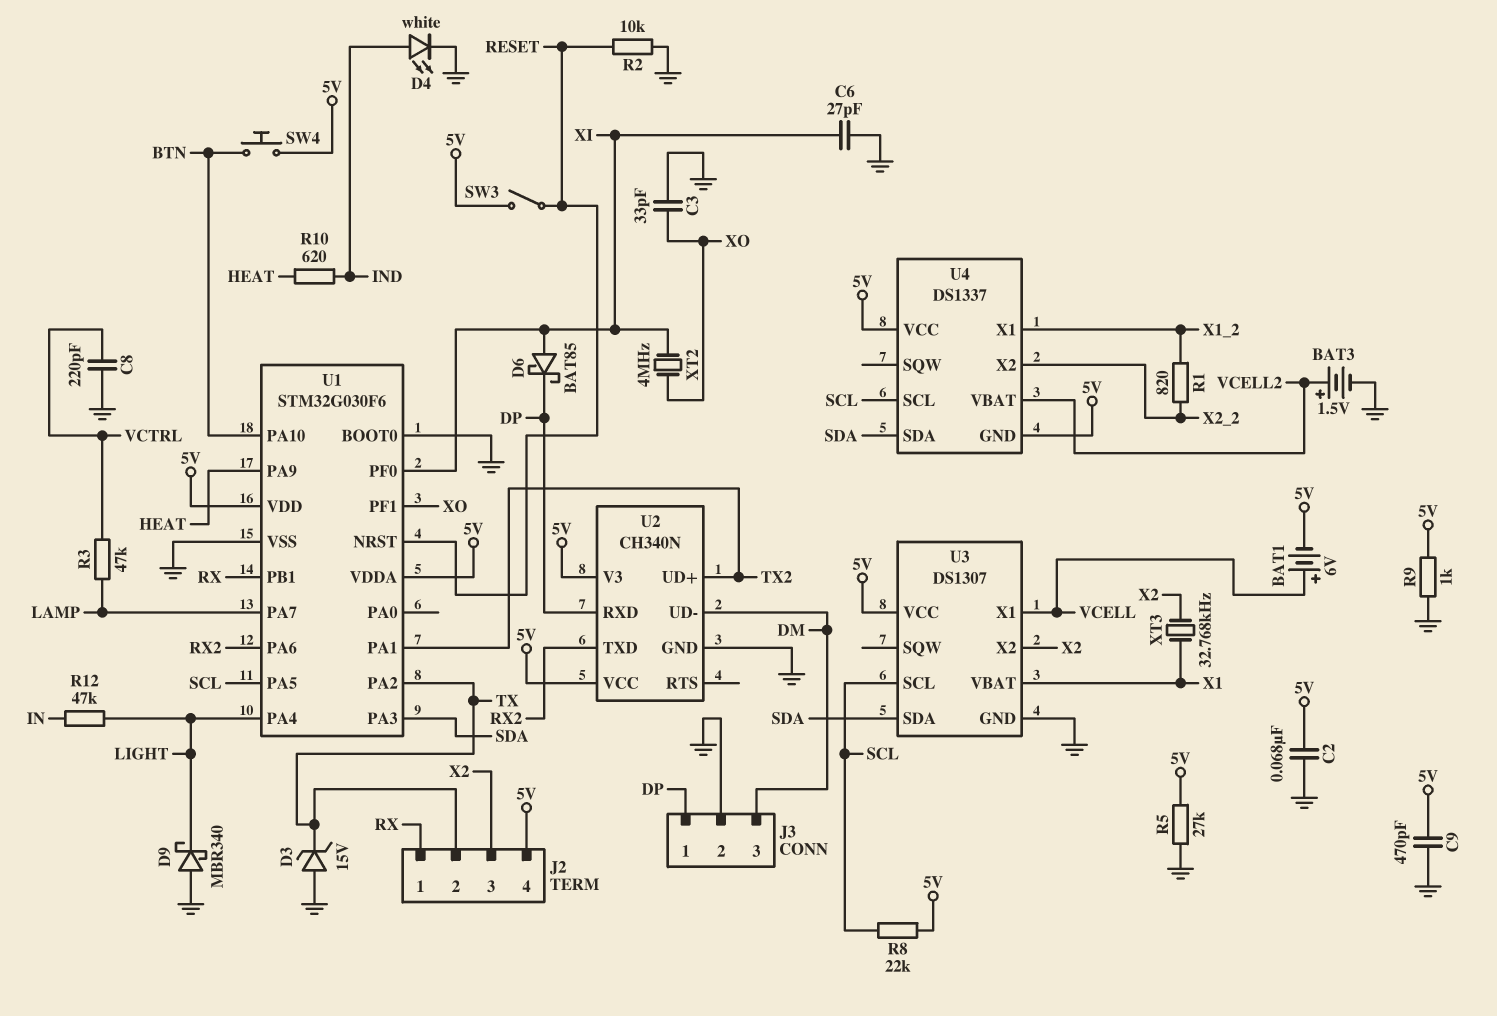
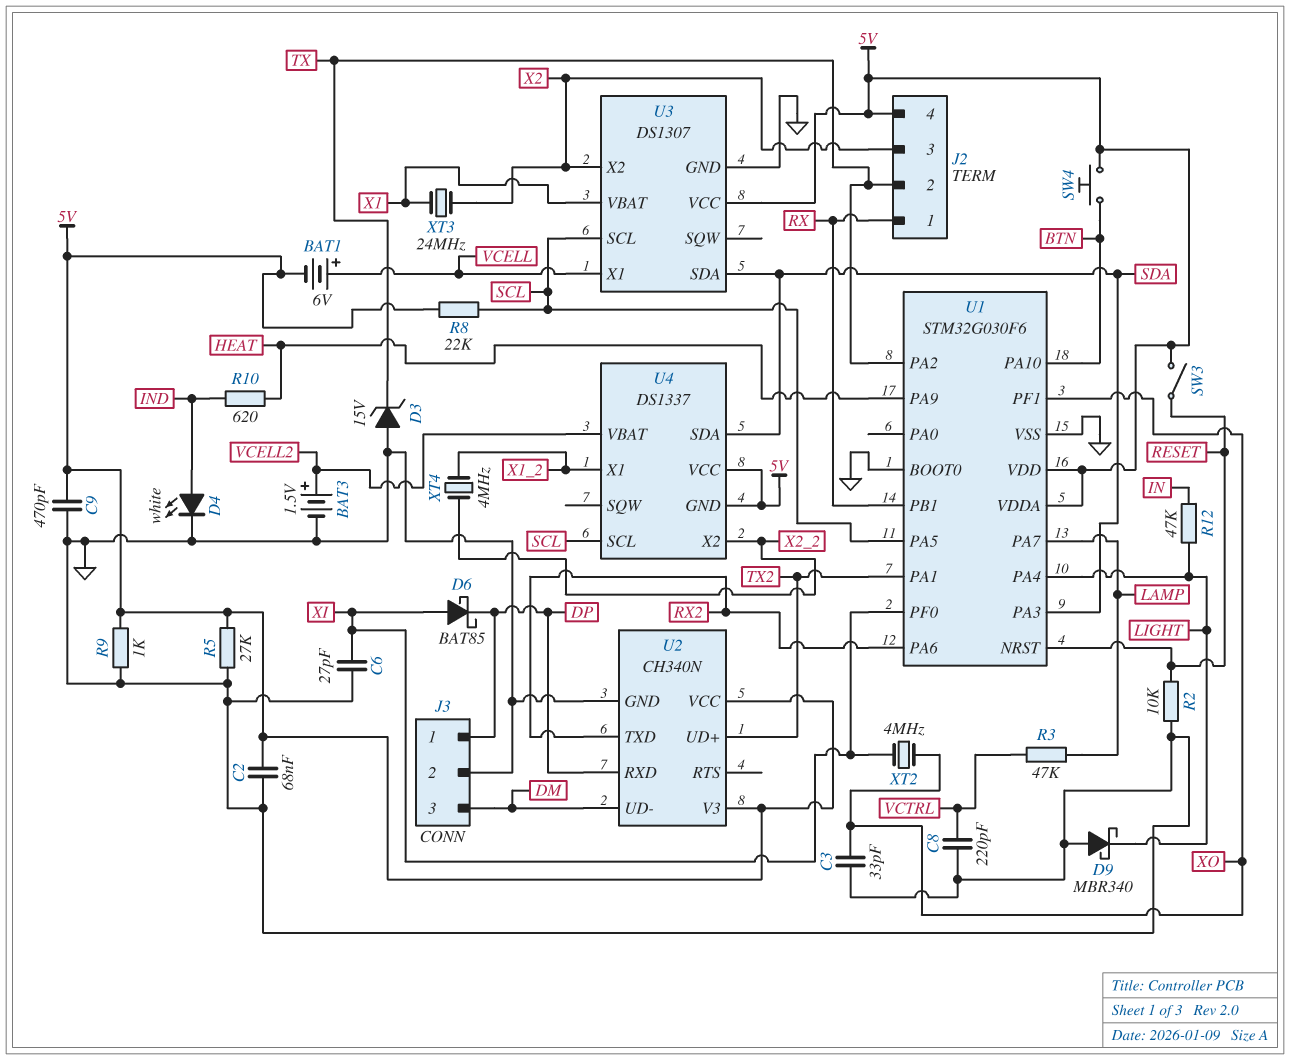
R1: 820 (X1_2, X2_2) -> none
XT3: 32.768kHz (X1, X2) -> 24MHz (X1, X2)
XT4: none -> 4MHz (X1_2, X2_2)

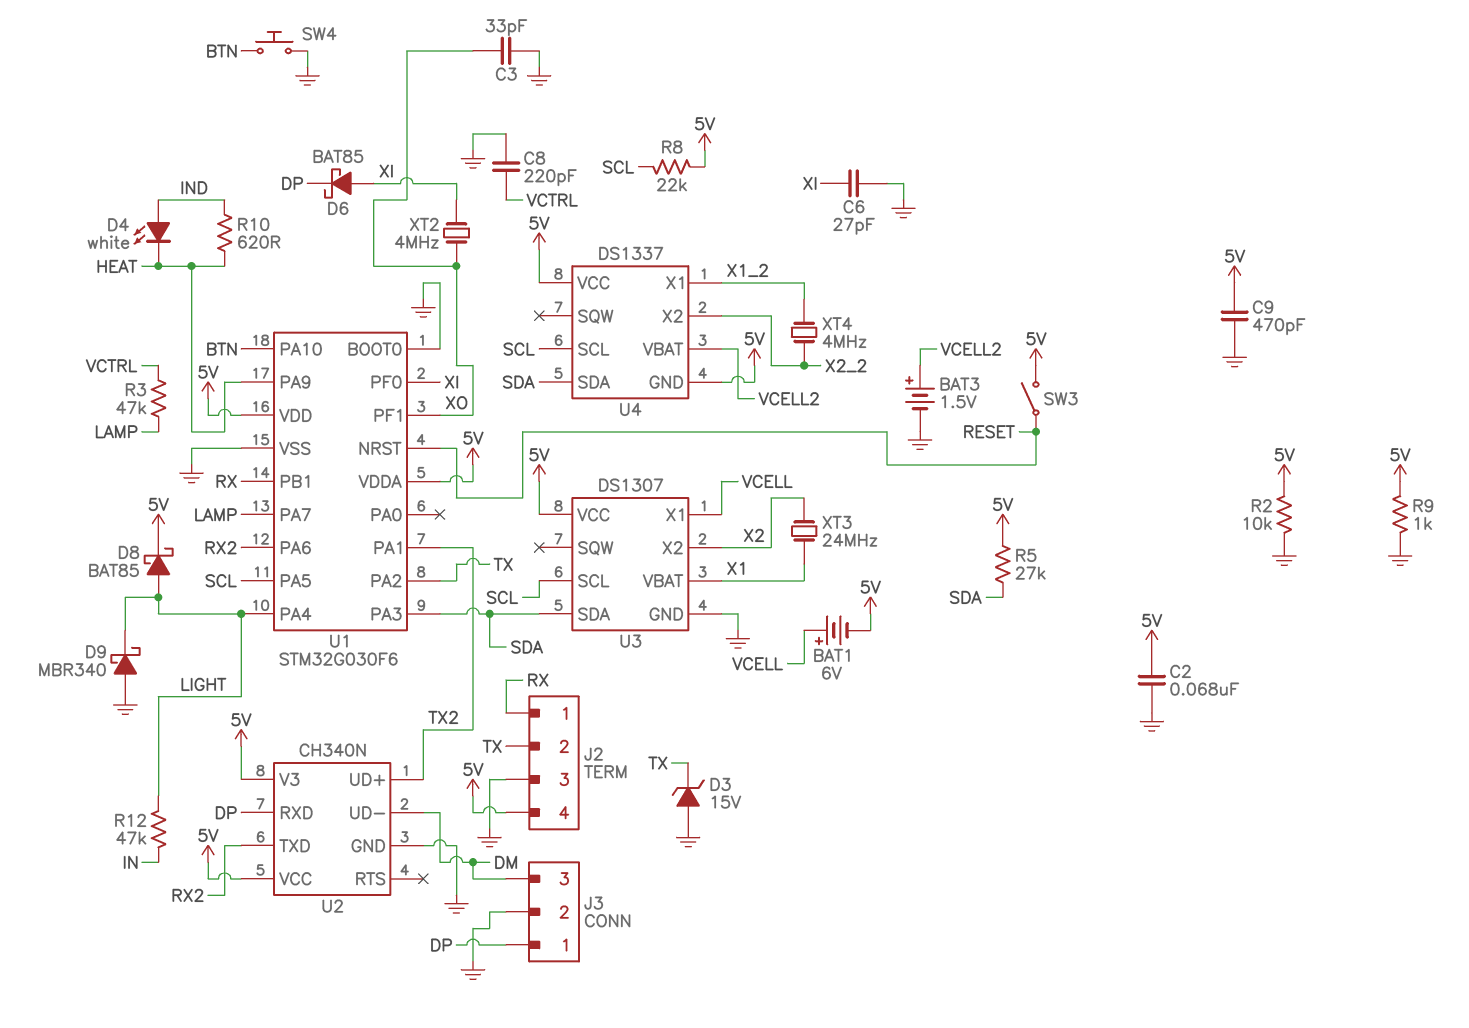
D4: LED white (A IND, K GND) -> LED white (A IND, K HEAT)
D8: none -> schottky BAT85 (A LIGHT, K 5V)
J2 pin 3: X2 -> GND
R2: 10k (GND, RESET) -> 10k (5V, GND)
R5: 27k (5V, GND) -> 27k (5V, SDA)
SW4: button (5V, BTN) -> button (BTN, GND)

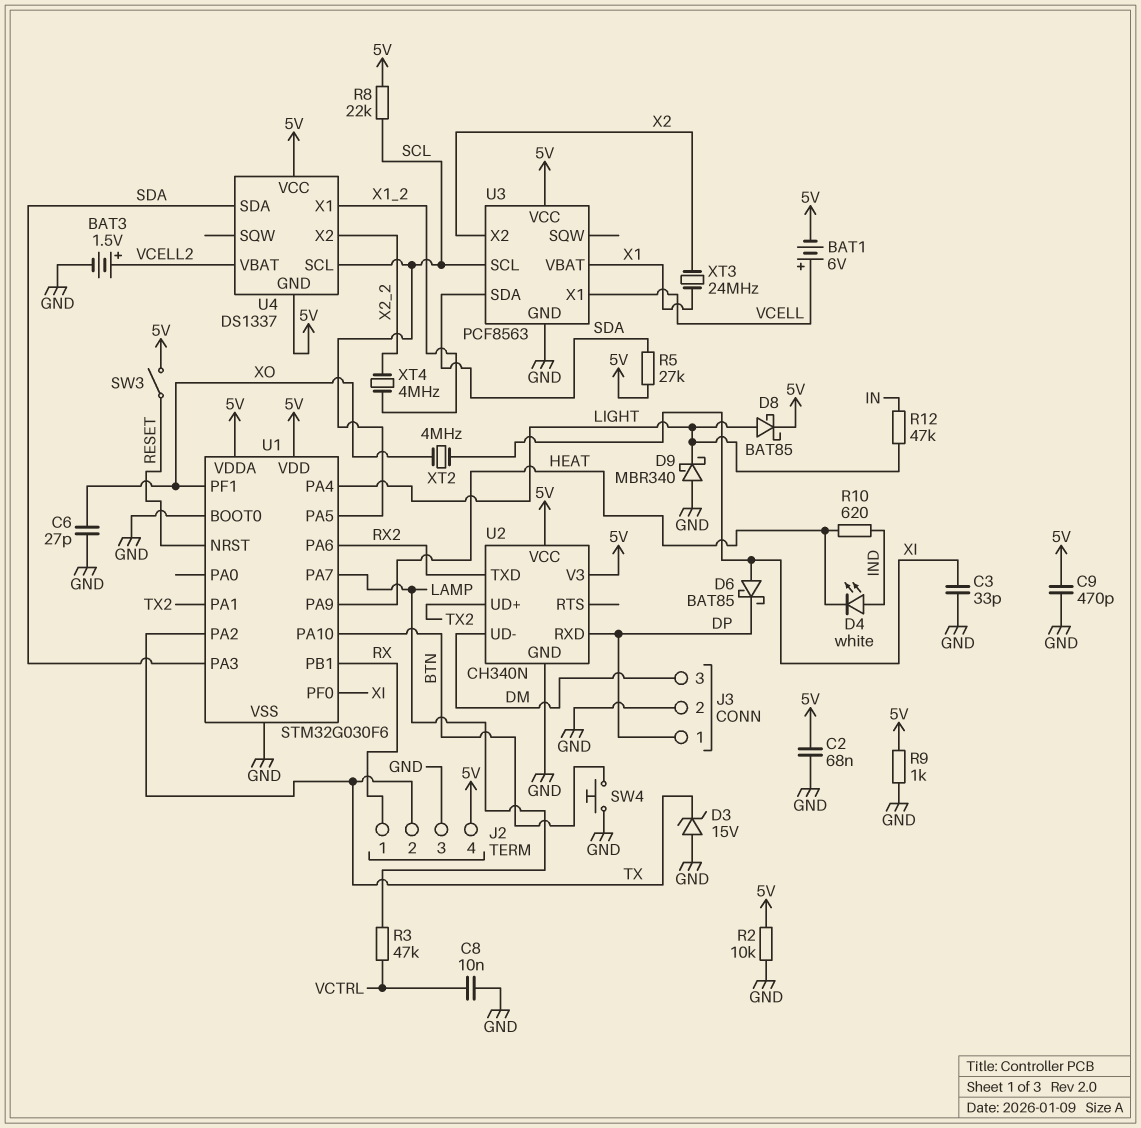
C3: 33pF (GND, XO) -> 33pF (GND, XI)
C6: 27pF (GND, XI) -> 27pF (GND, XO)
C8: 220pF (GND, VCTRL) -> 10nF (GND, VCTRL)
U3: DS1307 -> PCF8563

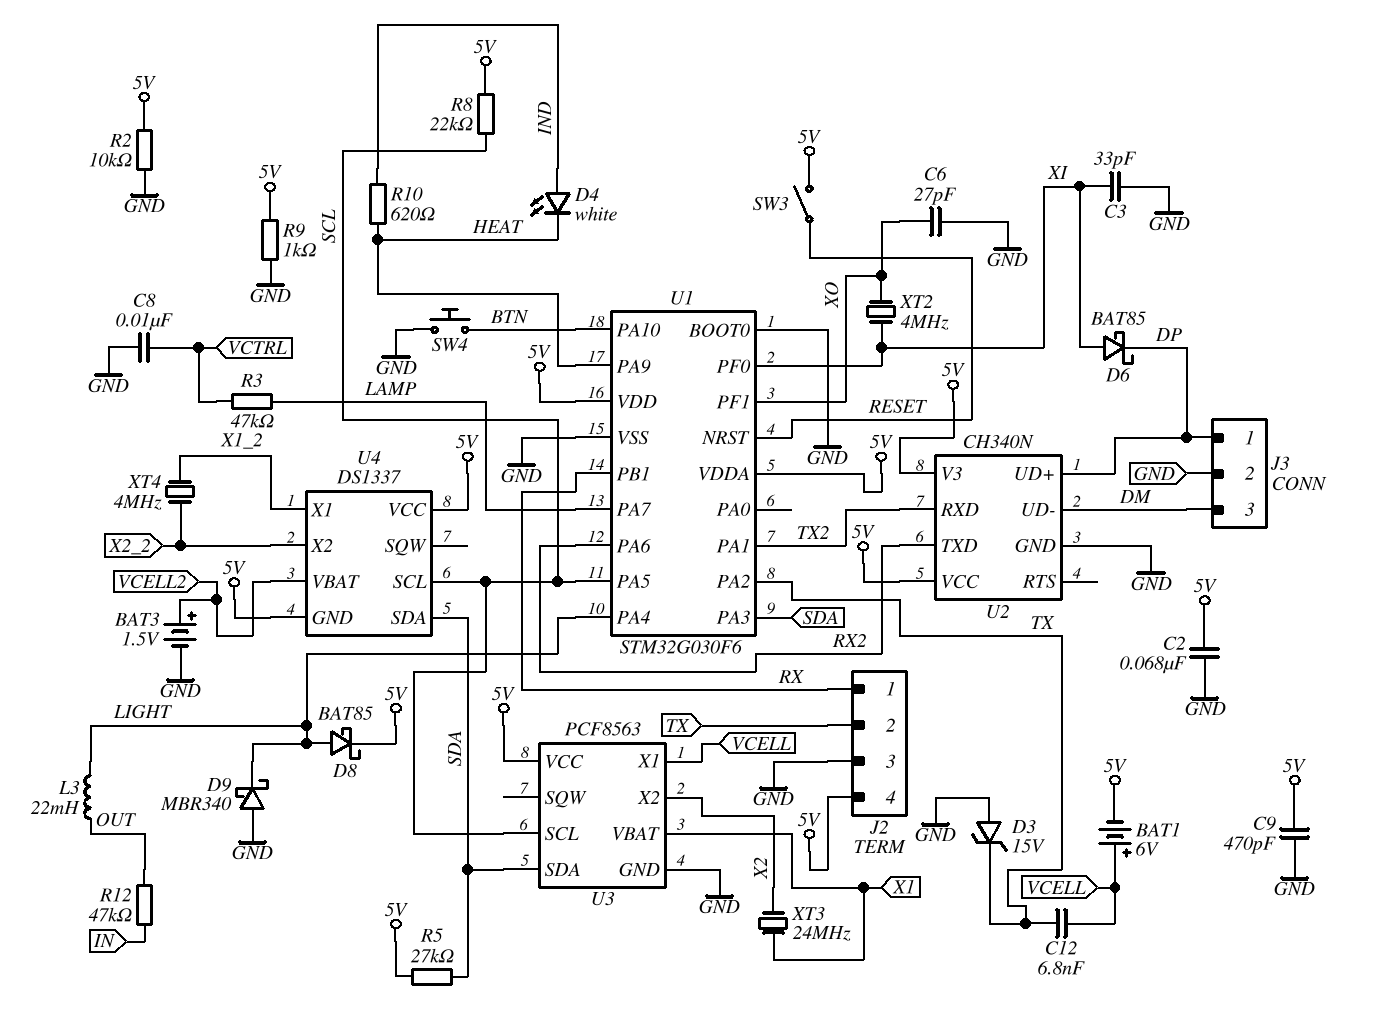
C12: none -> 6.8nF (TX, VCELL)
L3: none -> 22mH (LIGHT, OUT)
R12: 47k (IN, LIGHT) -> 47k (IN, OUT)
U2 pin RXD: DP -> TX2
U2 pin UD+: TX2 -> DP

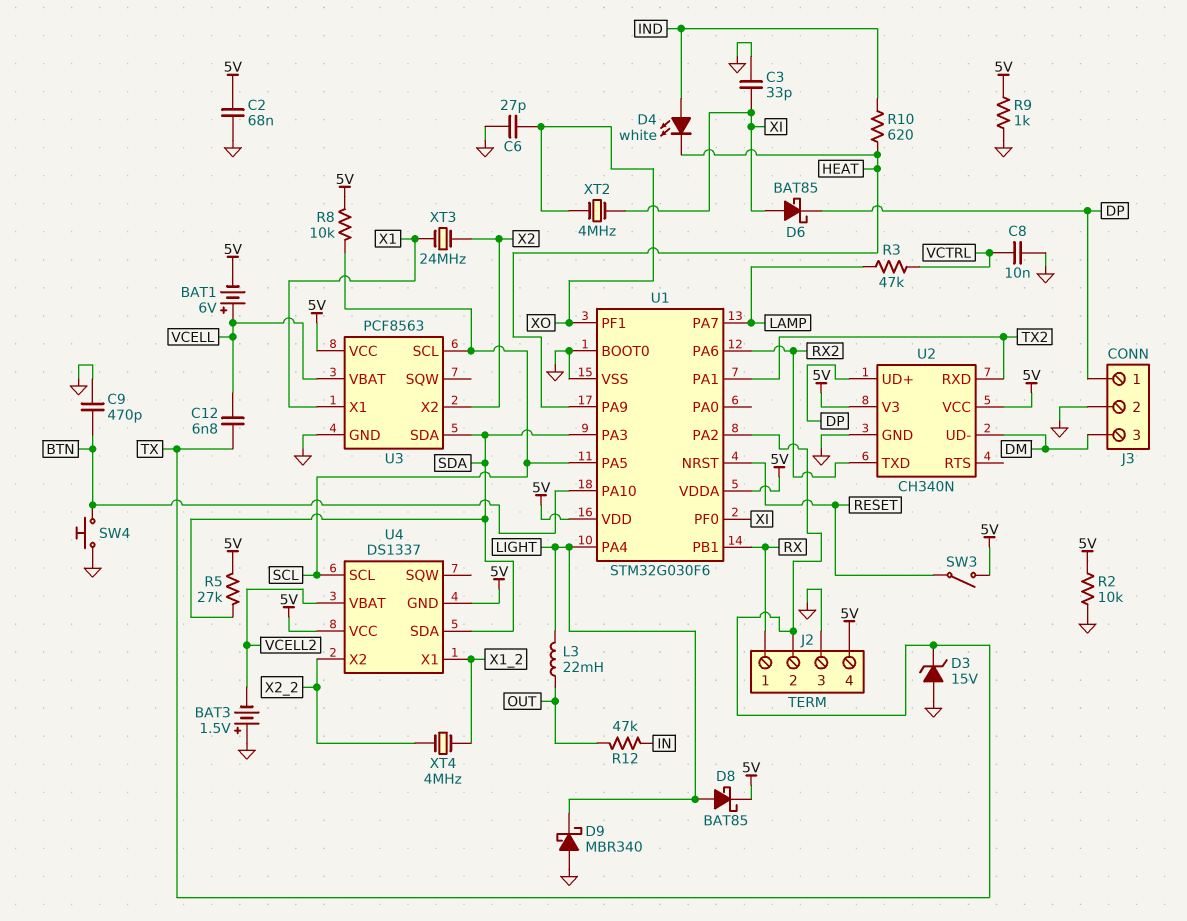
BAT3: 1.5V (plus VCELL2, minus GND) -> 1.5V (plus GND, minus VCELL2)
C9: 470pF (5V, GND) -> 470pF (BTN, GND)
R8: 22k (5V, SCL) -> 10k (5V, SCL)
U3 pin VBAT: X1 -> VCELL
U3 pin X1: VCELL -> X1

